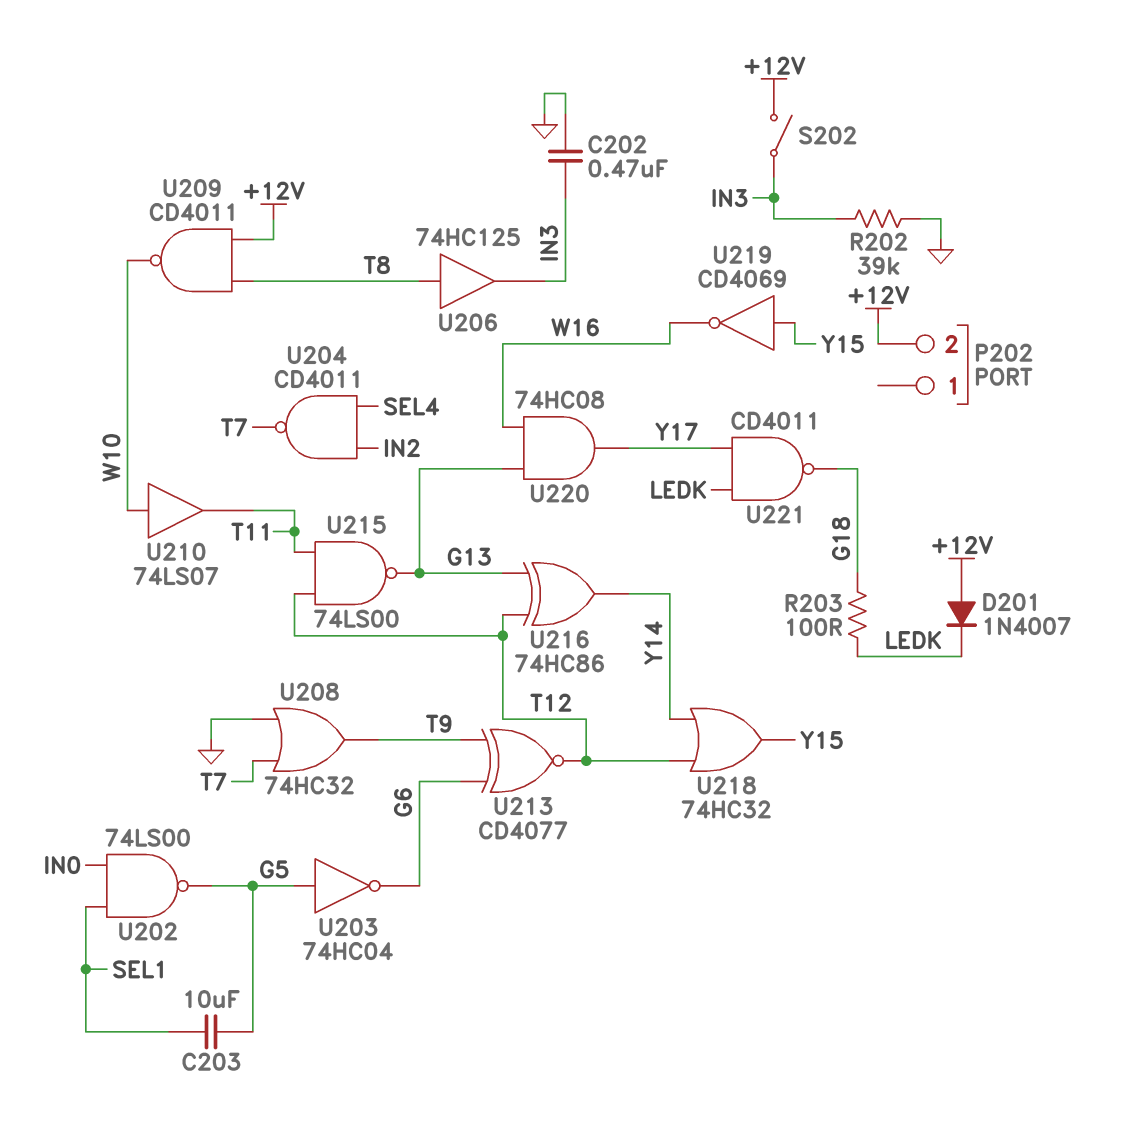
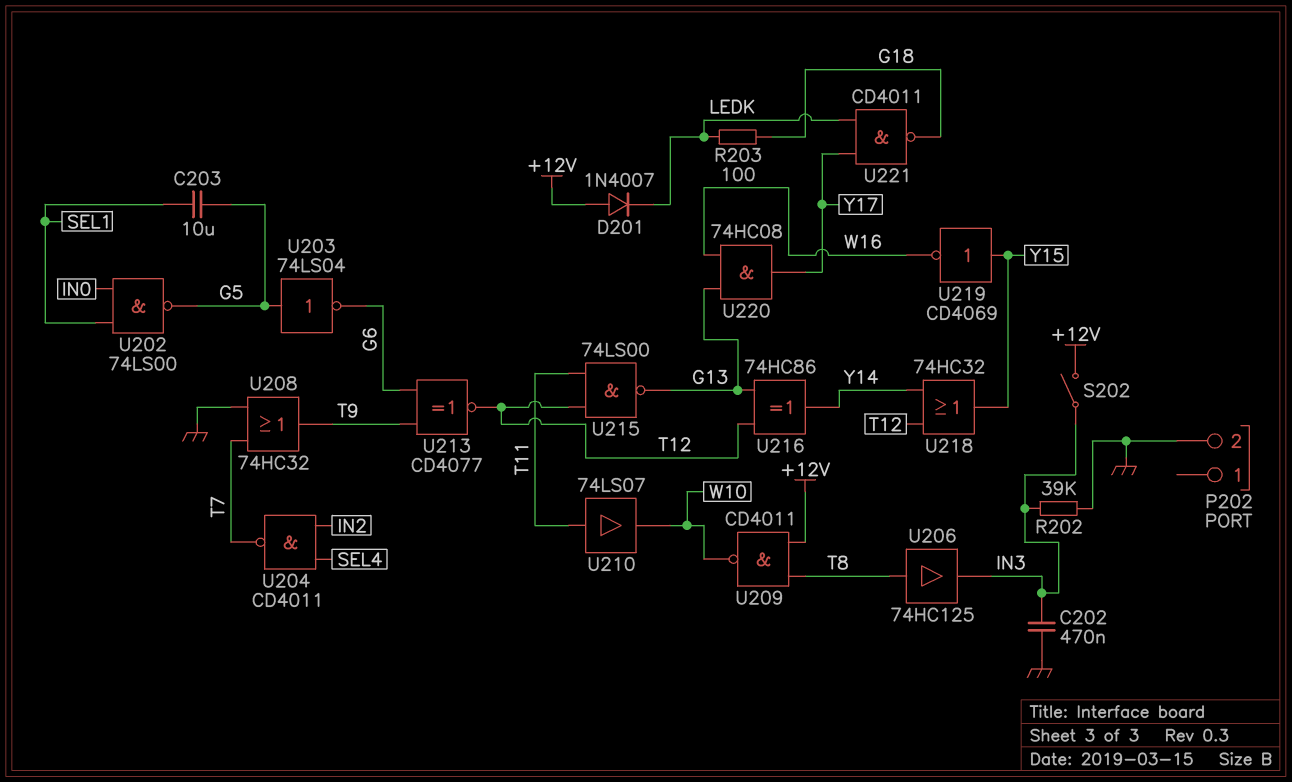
P202 pin 2: +12V -> GND
U203: NOT 74HC04 (in G5, out G6) -> NOT 74LS04 (in G5, out G6)
U210: buffer 74LS07 (in W10, out T11) -> buffer 74LS07 (in T11, out W10)

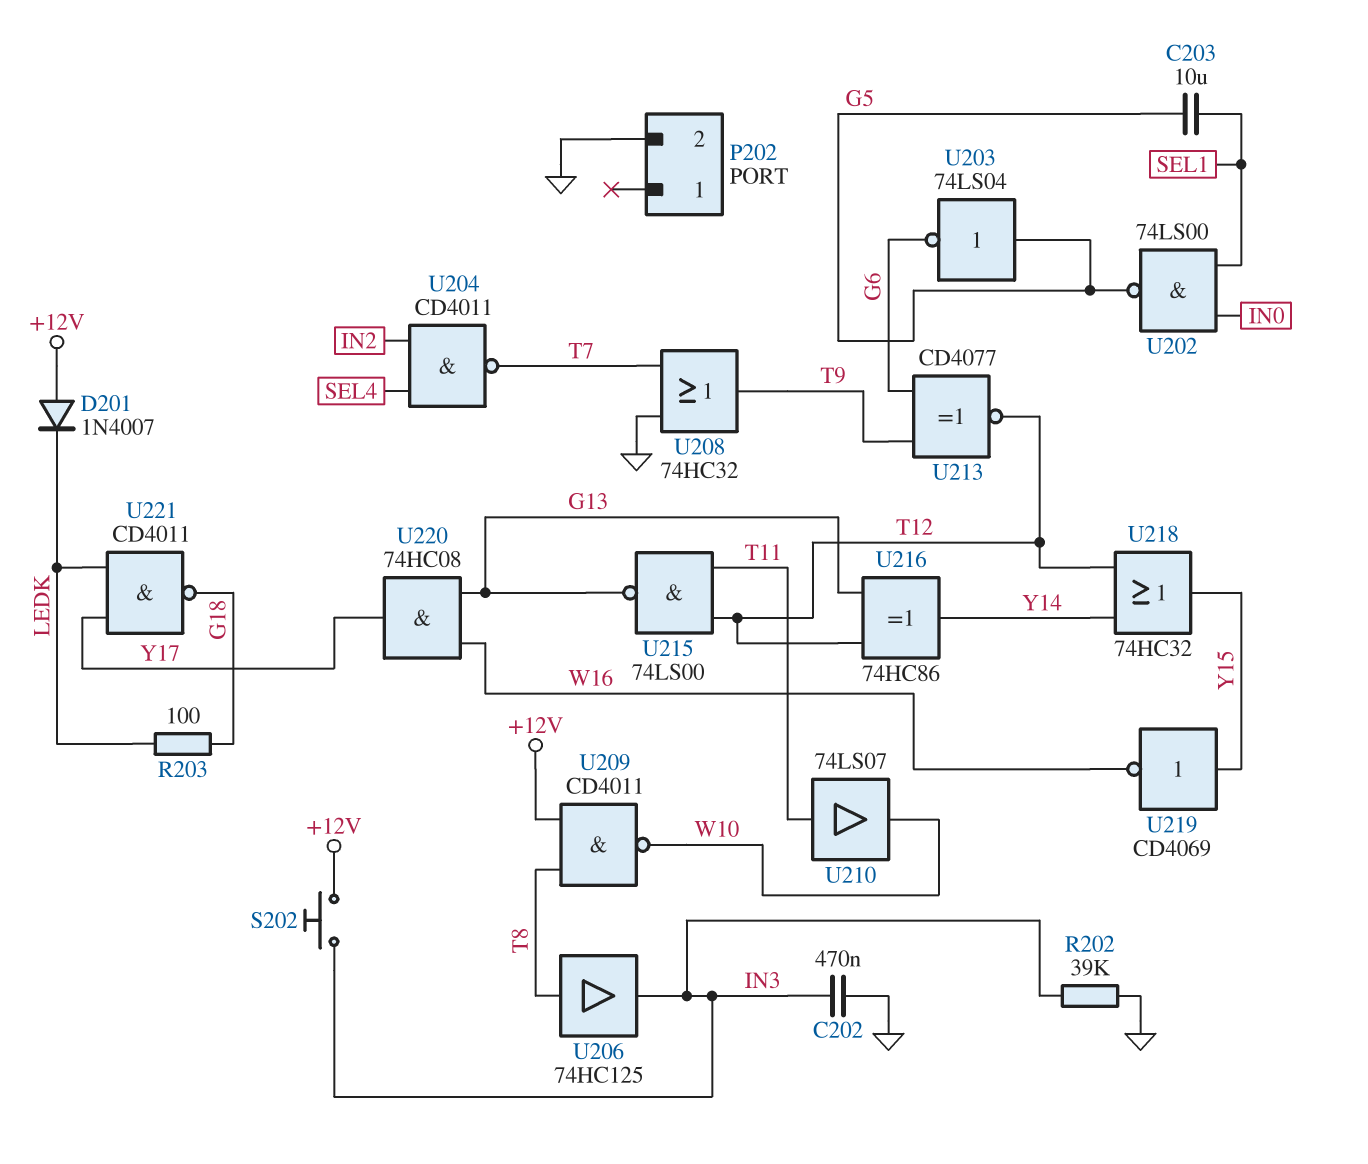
S202: switch (+12V, IN3) -> button (+12V, IN3)

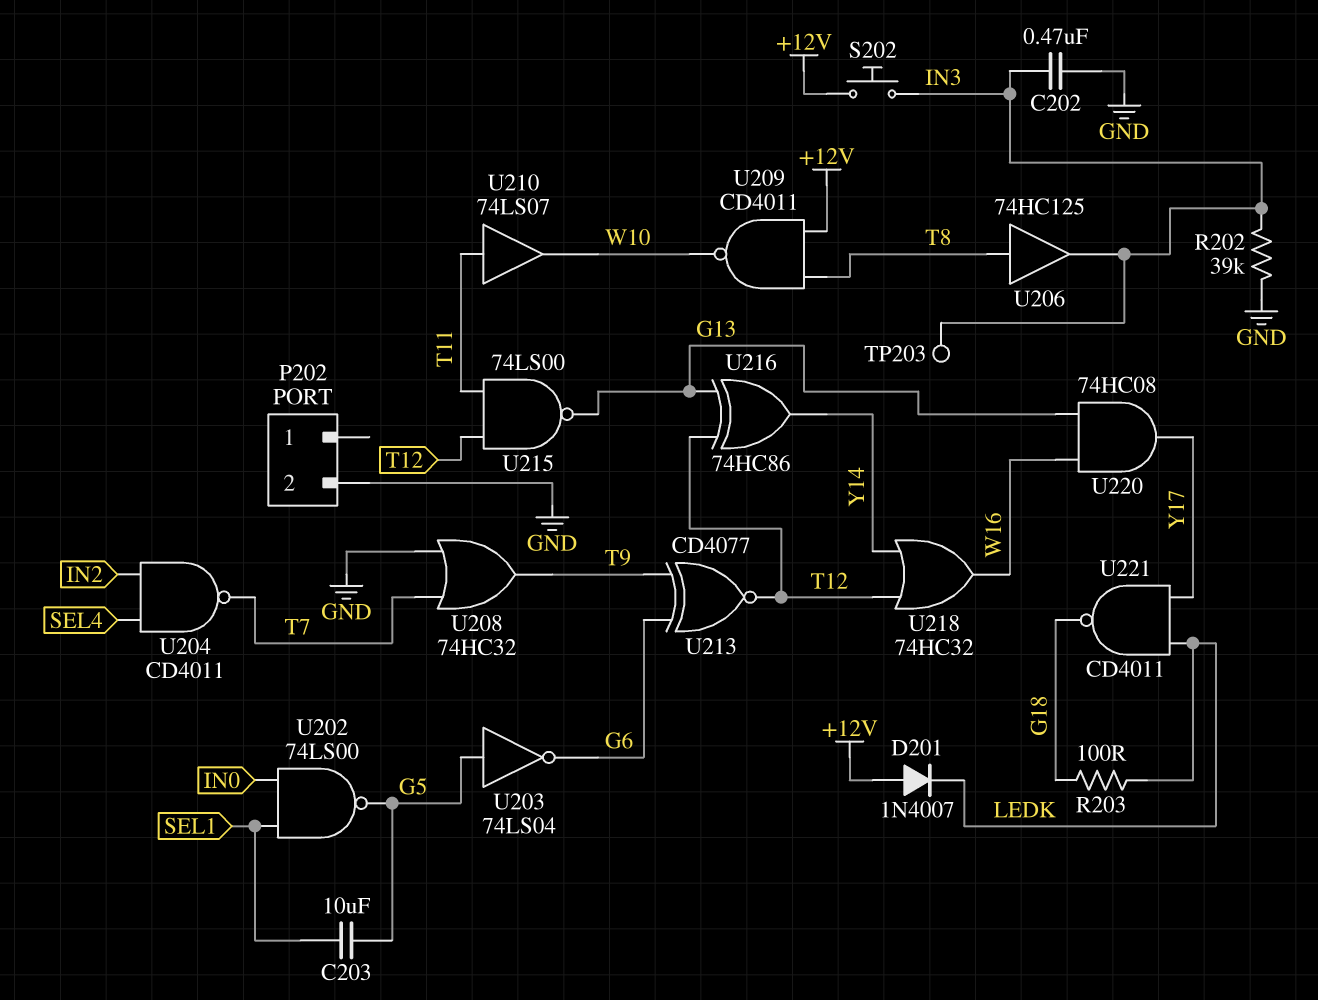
TP203: none -> test point (IN3)
U218: OR 74HC32 (in T12, in Y14, out Y15) -> OR 74HC32 (in T12, in Y14, out W16)
U219: NOT CD4069 (in Y15, out W16) -> none

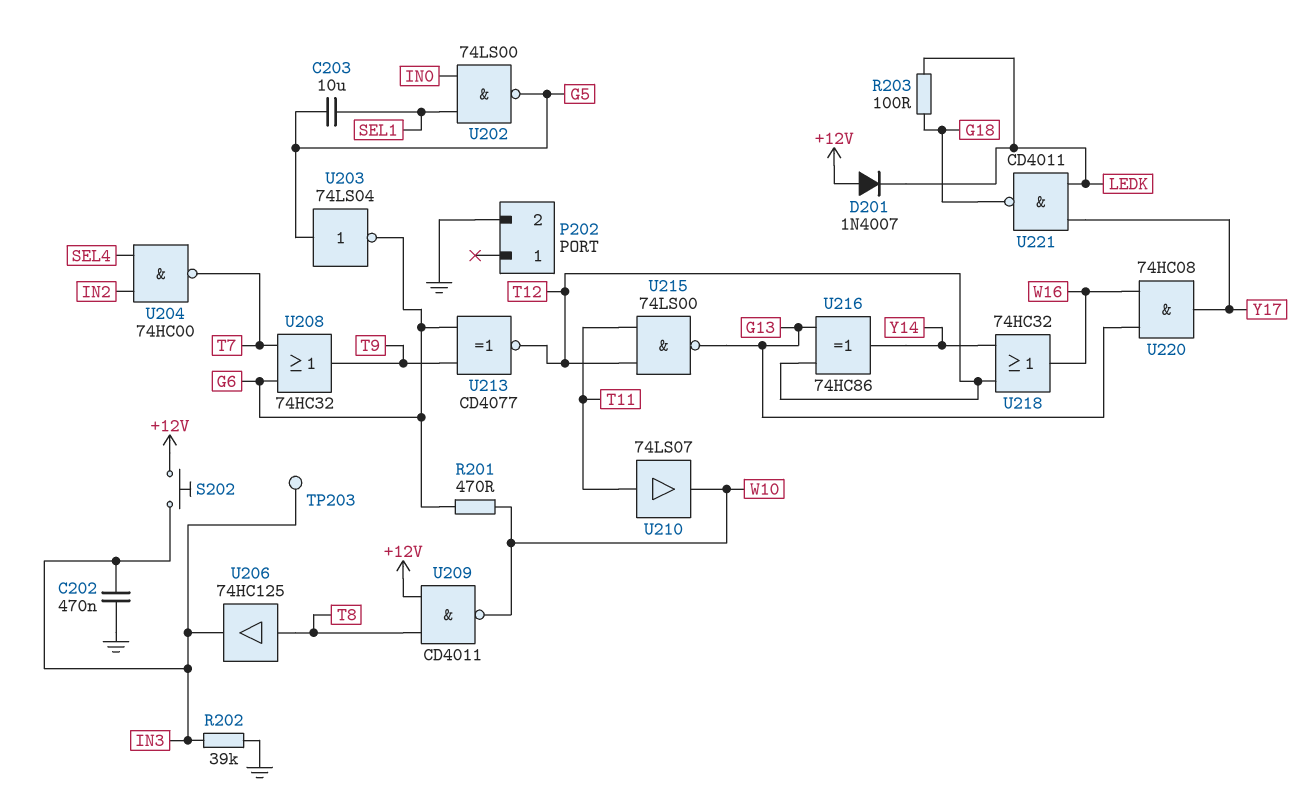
R201: none -> 470 (G6, W10)
U204: NAND CD4011 (in IN2, in SEL4, out T7) -> NAND 74HC00 (in IN2, in SEL4, out T7)
U208: OR 74HC32 (in GND, in T7, out T9) -> OR 74HC32 (in G6, in T7, out T9)

